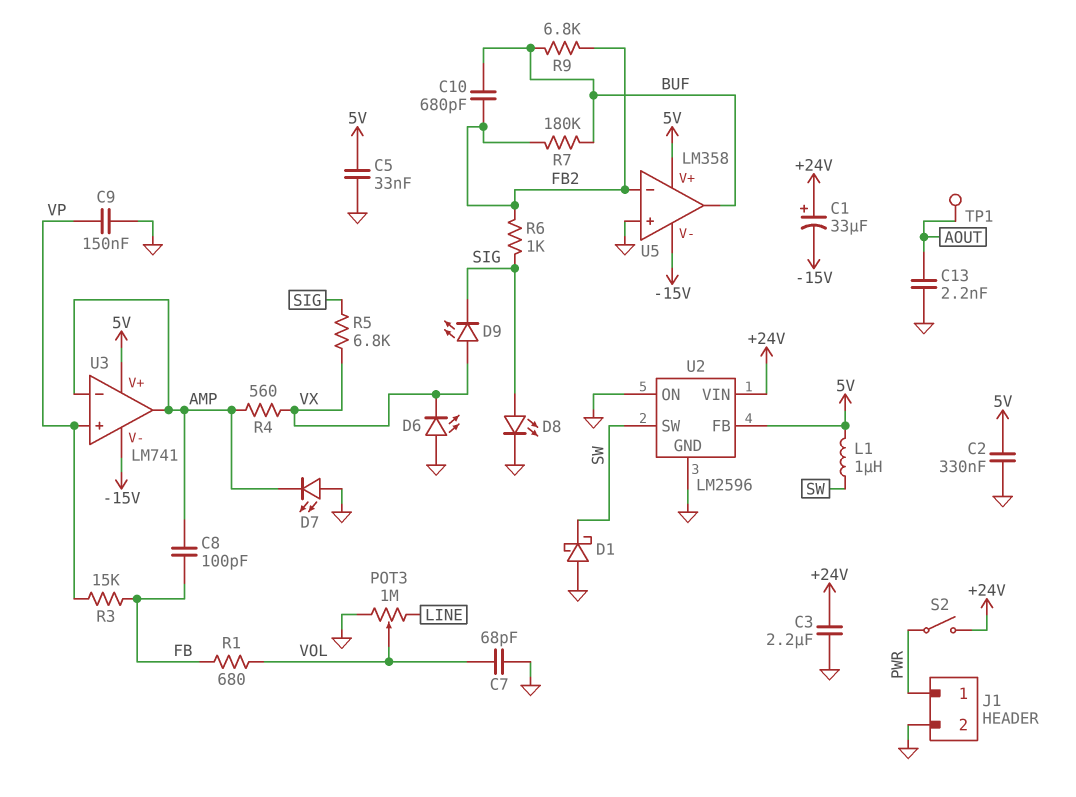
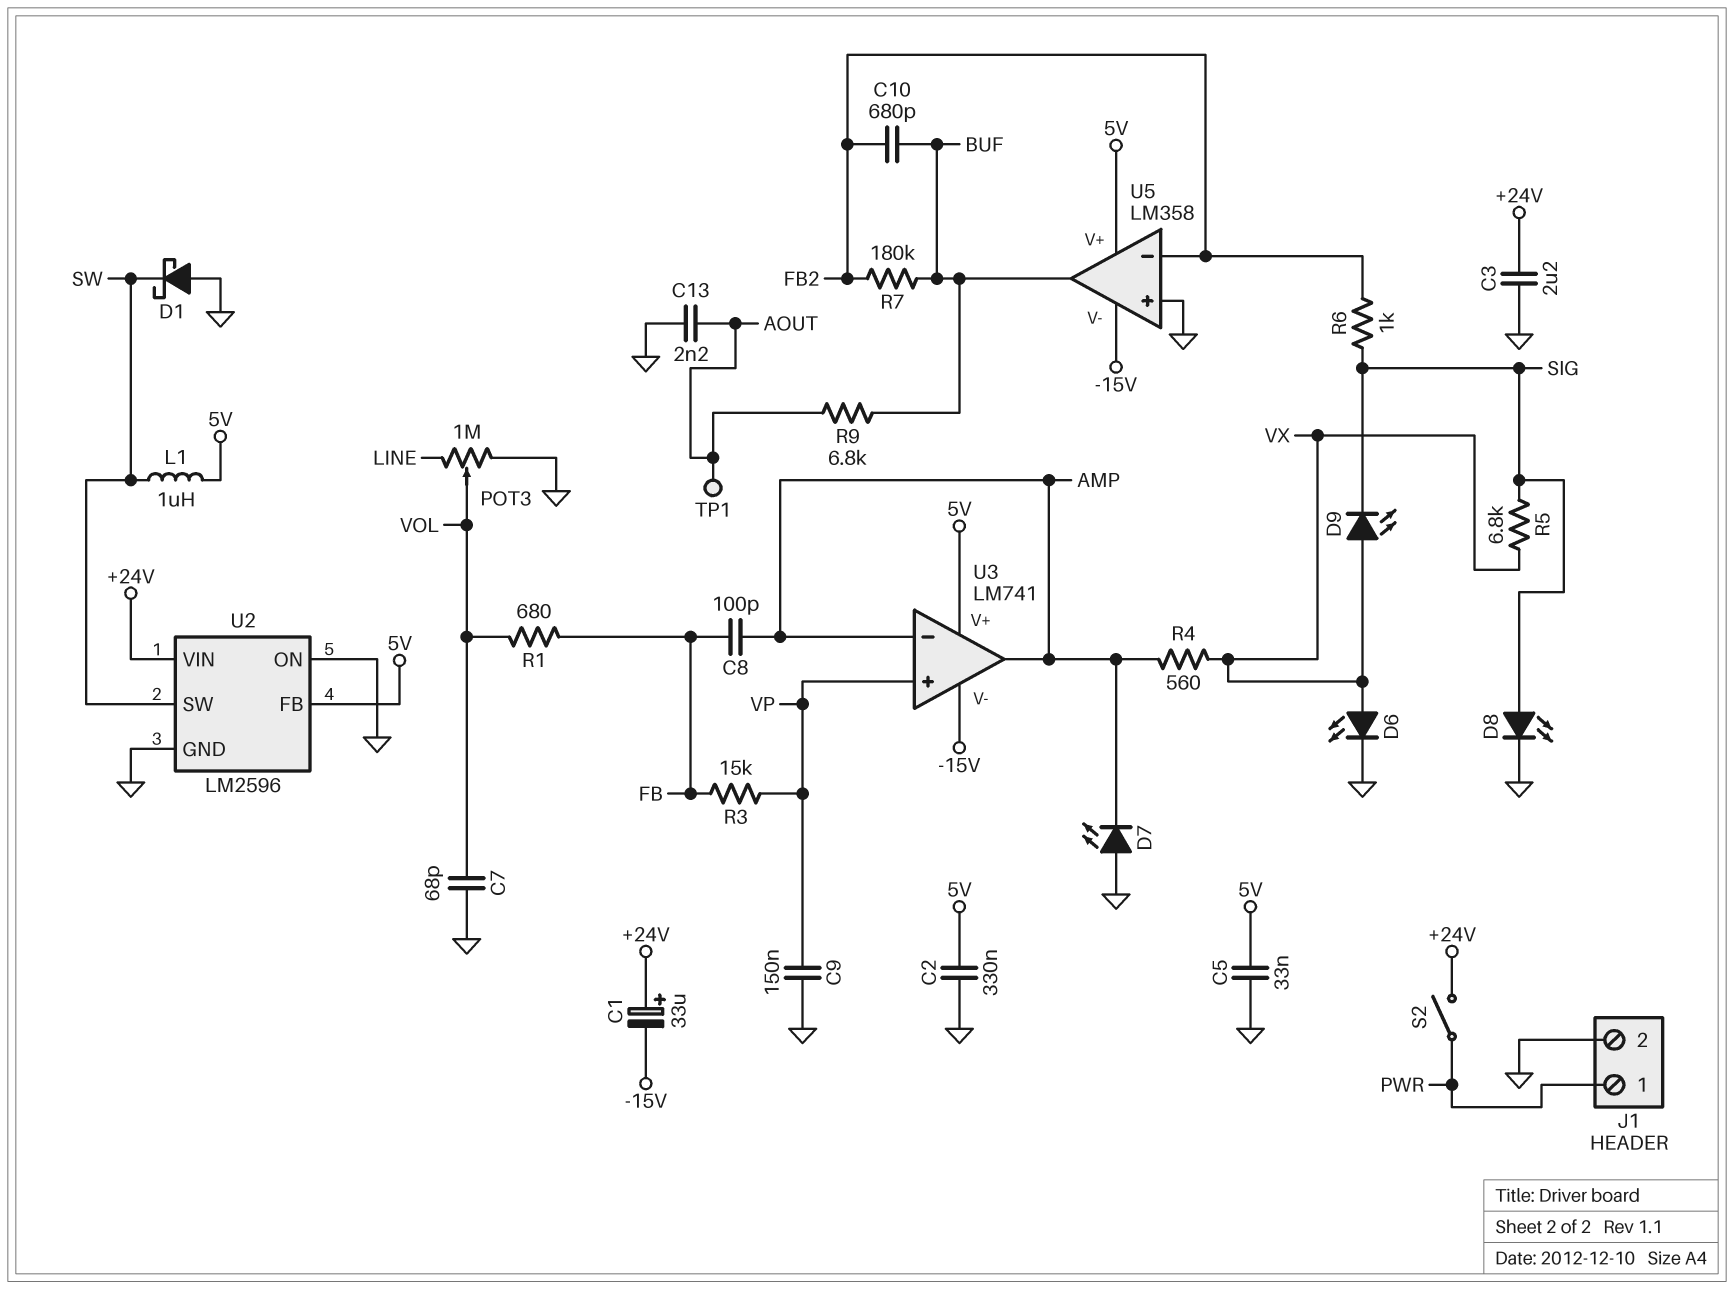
D6: LED (A GND, K VX) -> LED (A VX, K GND)
R9: 6.8k (BUF, FB2) -> 6.8k (AOUT, BUF)

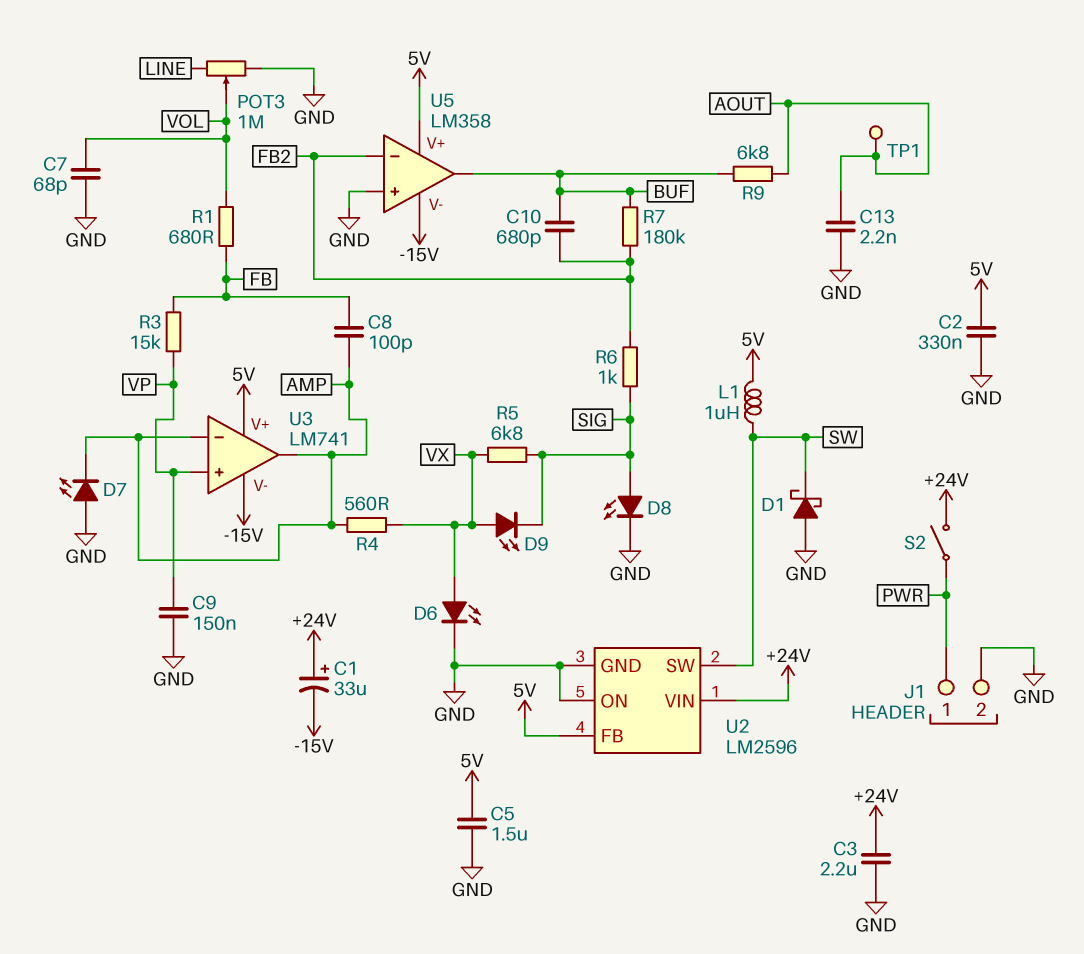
C5: 33nF (5V, GND) -> 1.5uF (5V, GND)

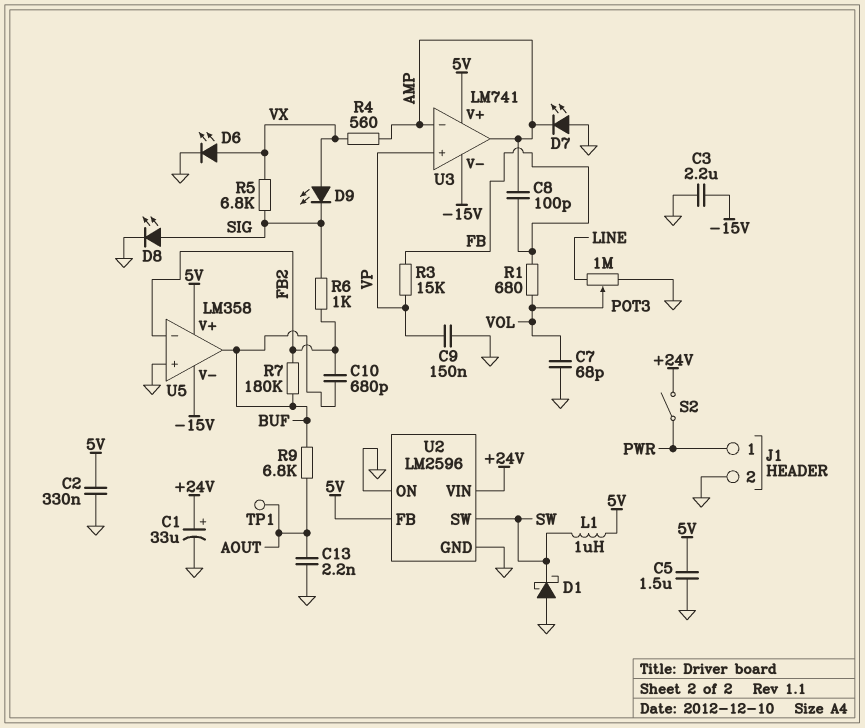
C1: 33uF (plus +24V, minus -15V) -> 33uF (plus +24V, minus GND)
C3: 2.2uF (+24V, GND) -> 2.2uF (-15V, GND)

